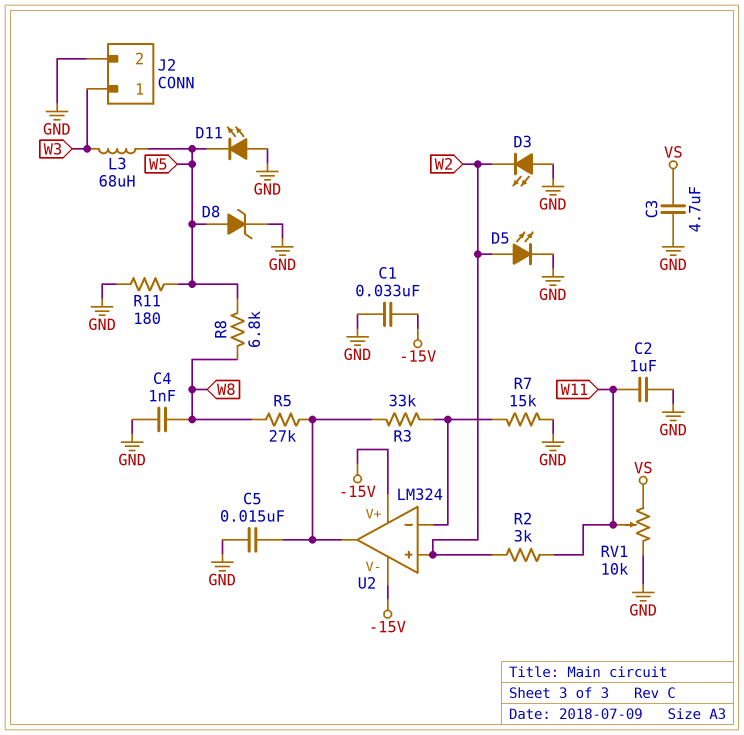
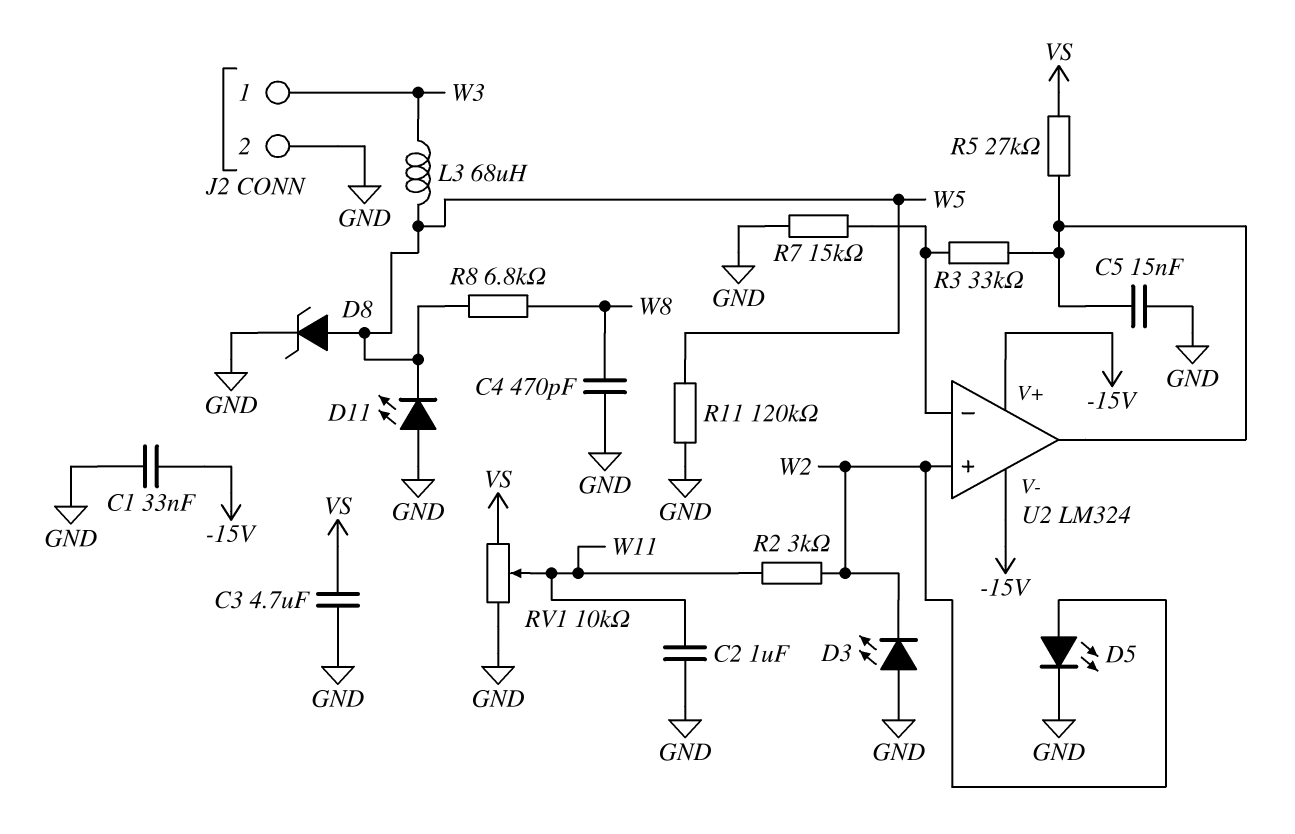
C4: 1nF (GND, W8) -> 470pF (GND, W8)
R5: 27k (U2/out, W8) -> 27k (U2/out, VS)
R11: 180 (GND, W5) -> 120k (GND, W5)

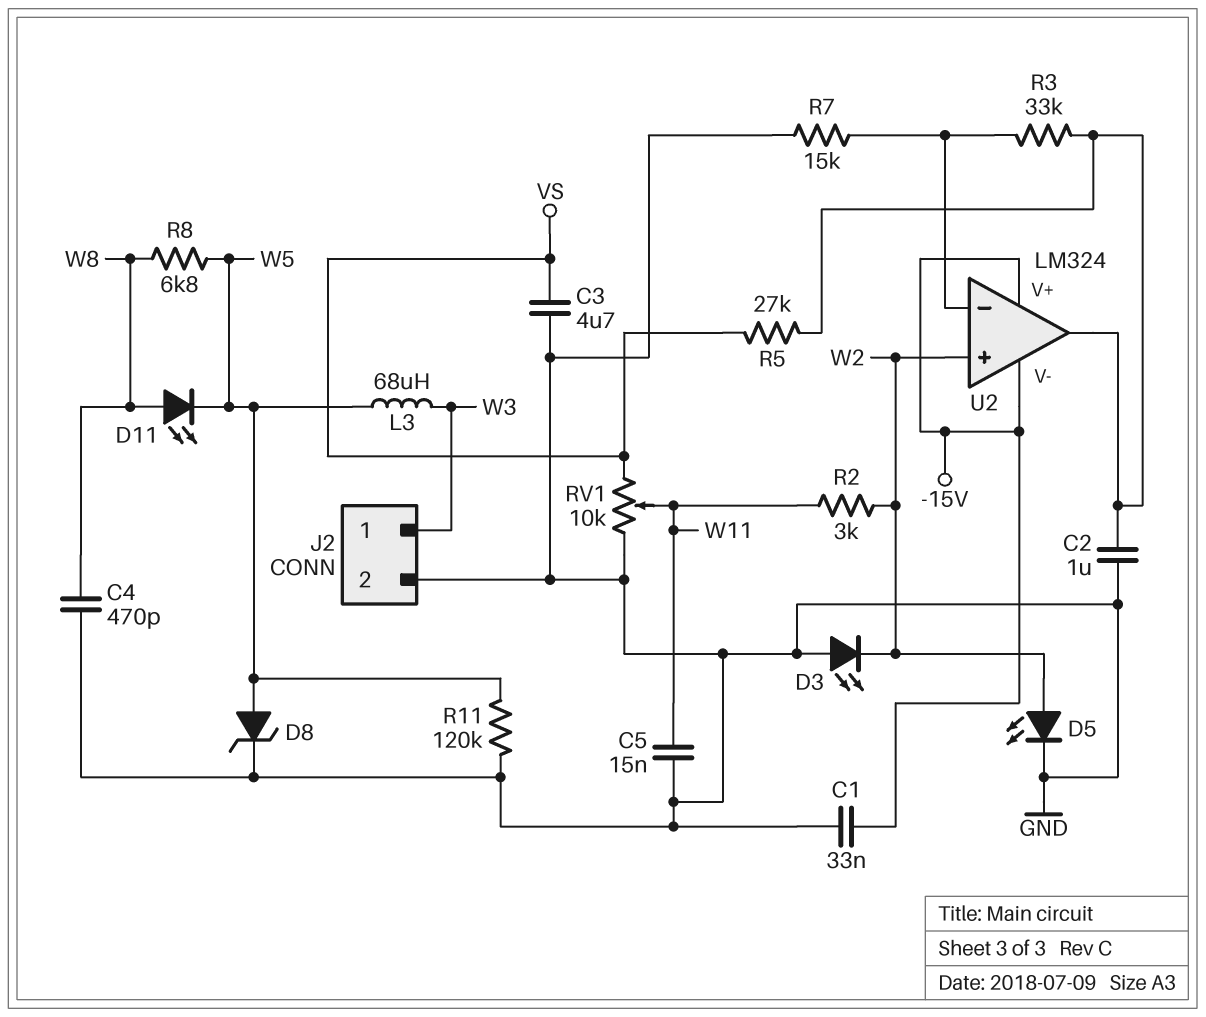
C2: 1uF (GND, W11) -> 1uF (GND, U2/out)
C5: 15nF (GND, U2/out) -> 15nF (GND, W11)
D11: LED (A GND, K W5) -> LED (A W8, K W5)

